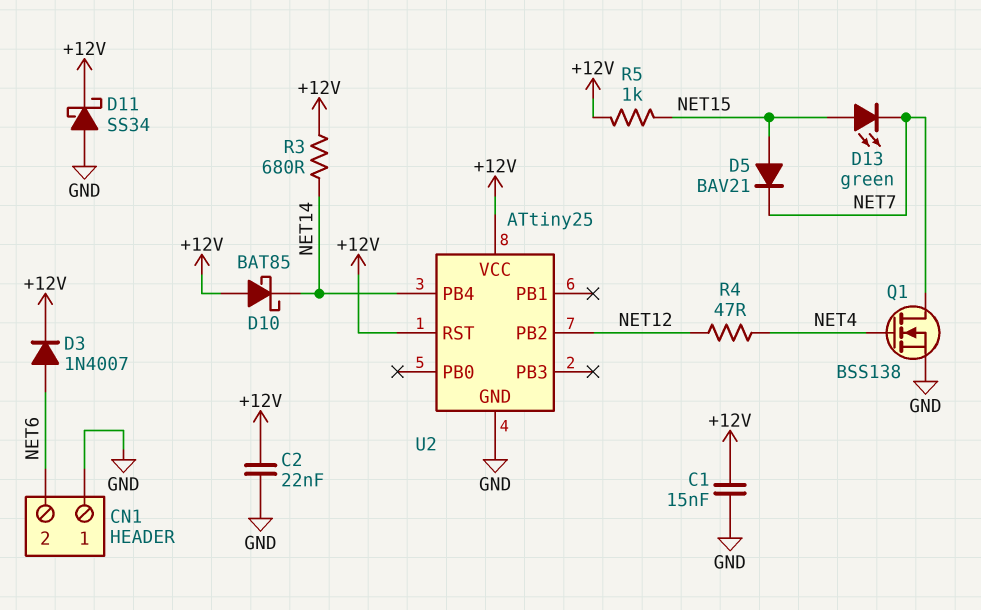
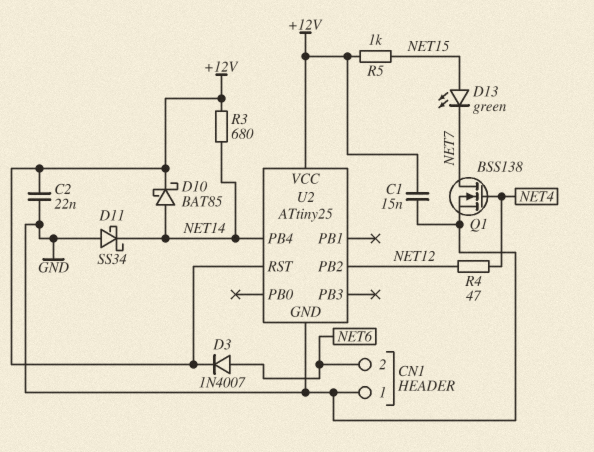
D5: diode BAV21 (A NET15, K NET7) -> none
D10: schottky BAT85 (A +12V, K NET14) -> schottky BAT85 (A NET14, K +12V)
D11: schottky SS34 (A GND, K +12V) -> schottky SS34 (A GND, K NET14)

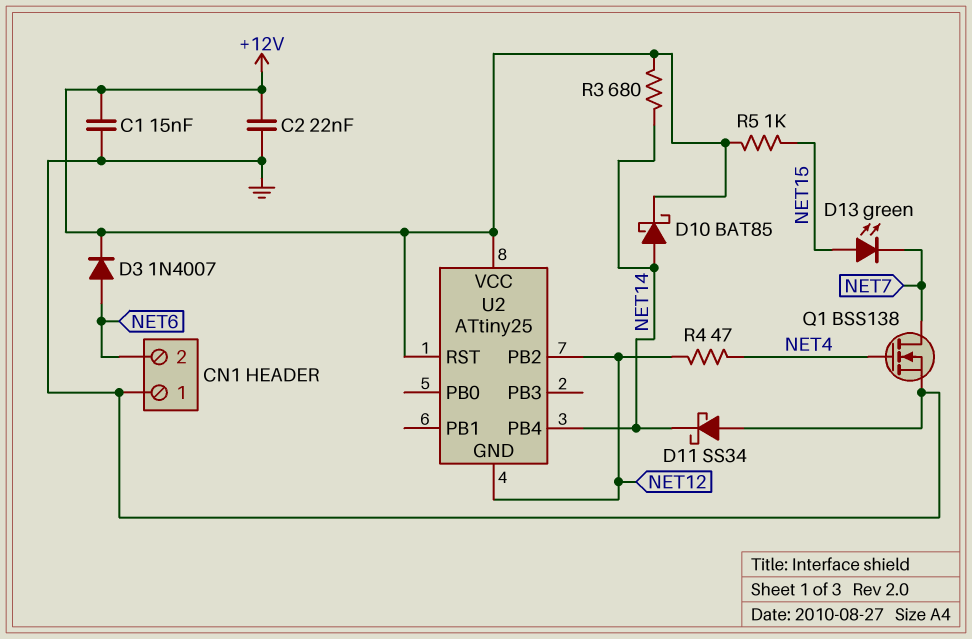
U2 pin GND: GND -> NET12

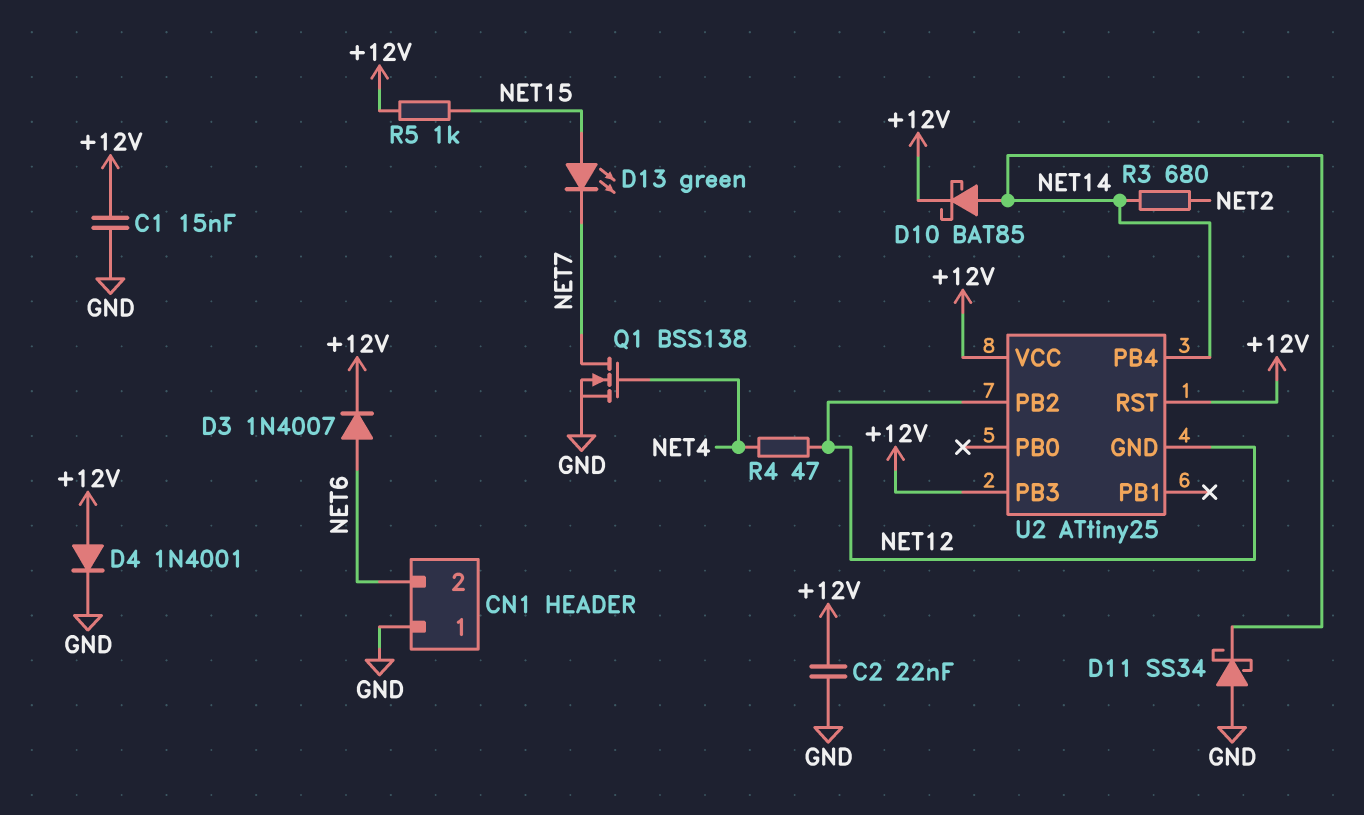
D4: none -> diode 1N4001 (A +12V, K GND)
R3: 680 (+12V, NET14) -> 680 (NET2, NET14)
U2 pin PB3: none -> +12V

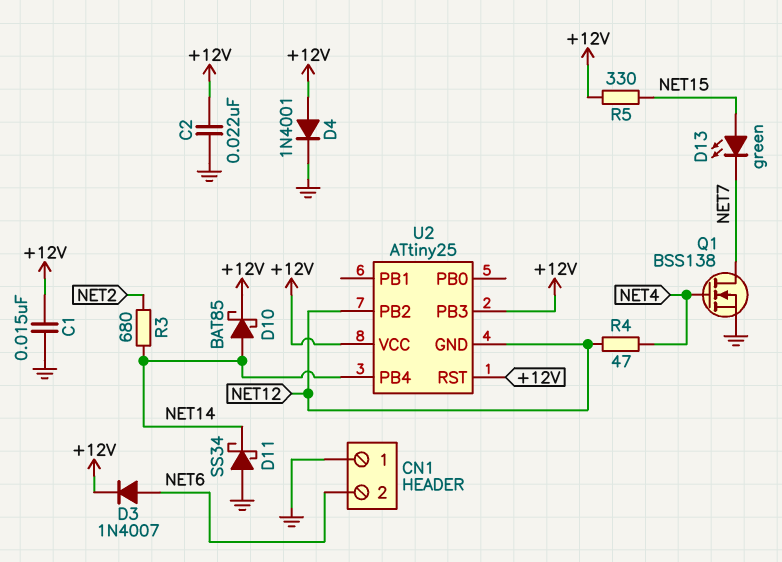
R5: 1k (+12V, NET15) -> 330 (+12V, NET15)

